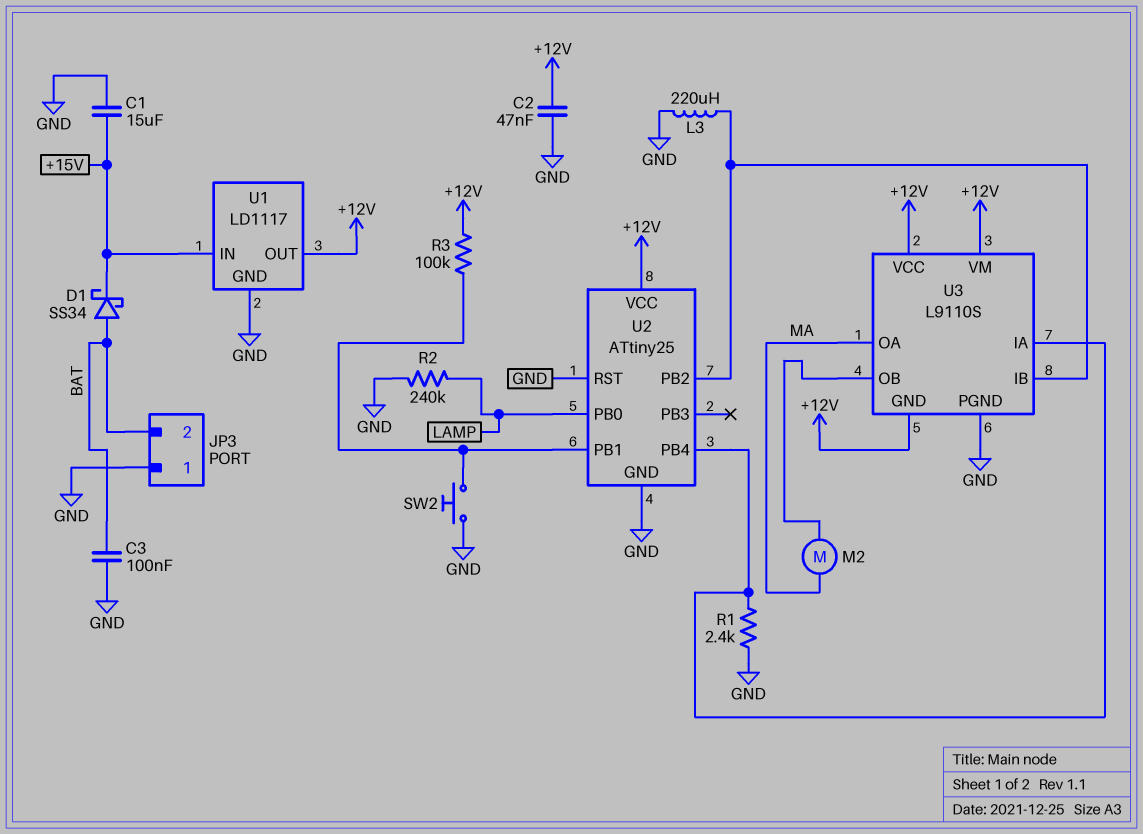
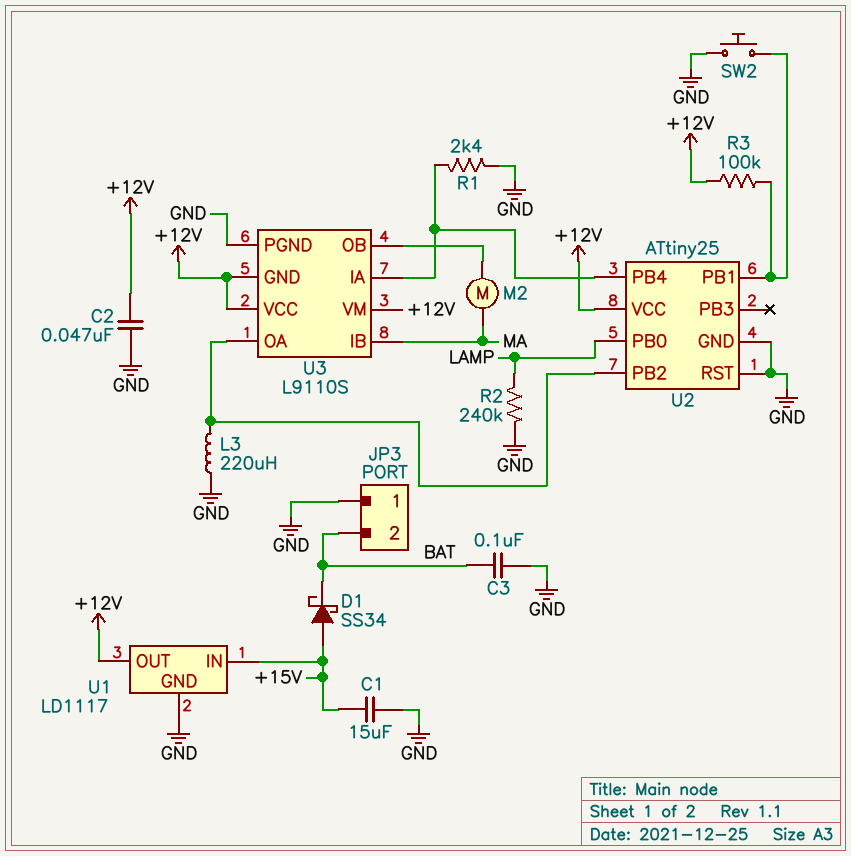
D1: schottky SS34 (A BAT, K +15V) -> schottky SS34 (A +15V, K BAT)
U3 pin IB: U2/PB2 -> MA
U3 pin OA: MA -> U2/PB2

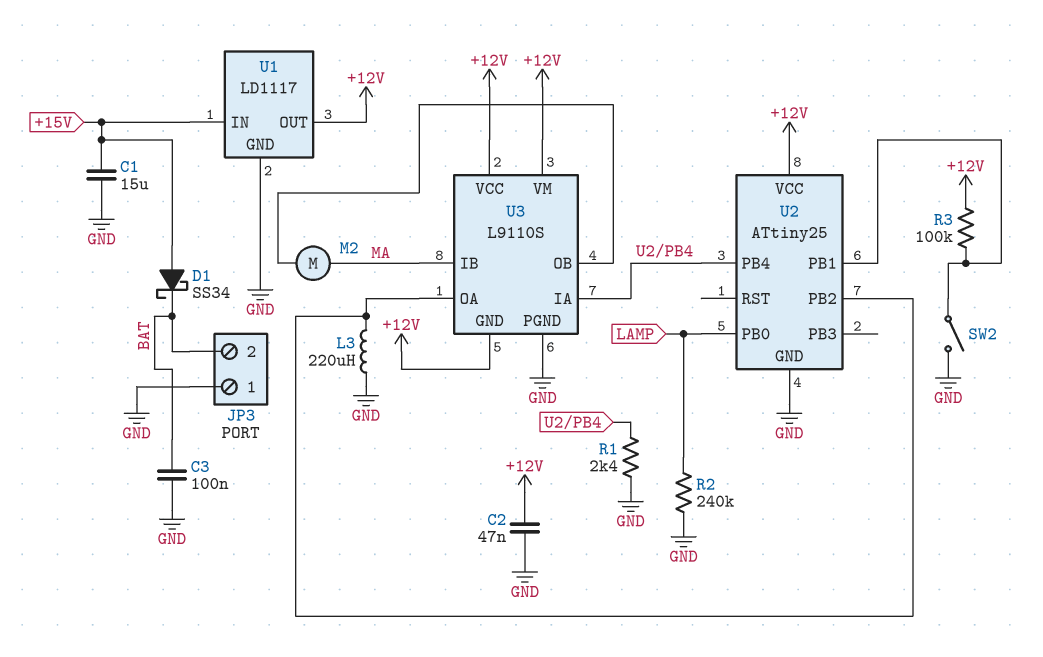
SW2: button (GND, U2/PB1) -> switch (GND, U2/PB1)
U2 pin RST: GND -> none

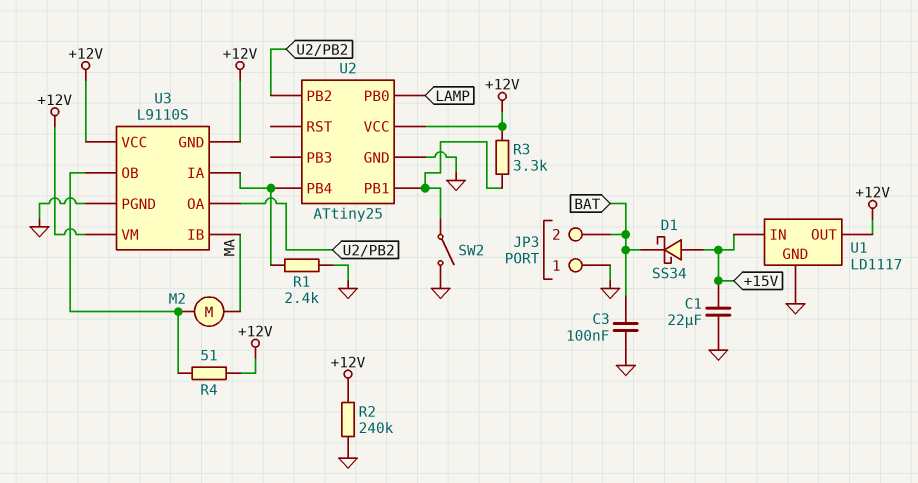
C1: 15uF (+15V, GND) -> 22uF (+15V, GND)
C2: 47nF (+12V, GND) -> none
L3: 220uH (GND, U2/PB2) -> none
R2: 240k (GND, LAMP) -> 240k (+12V, GND)
R3: 100k (+12V, U2/PB1) -> 3.3k (+12V, U2/PB1)
R4: none -> 51 (+12V, U3/OB)

